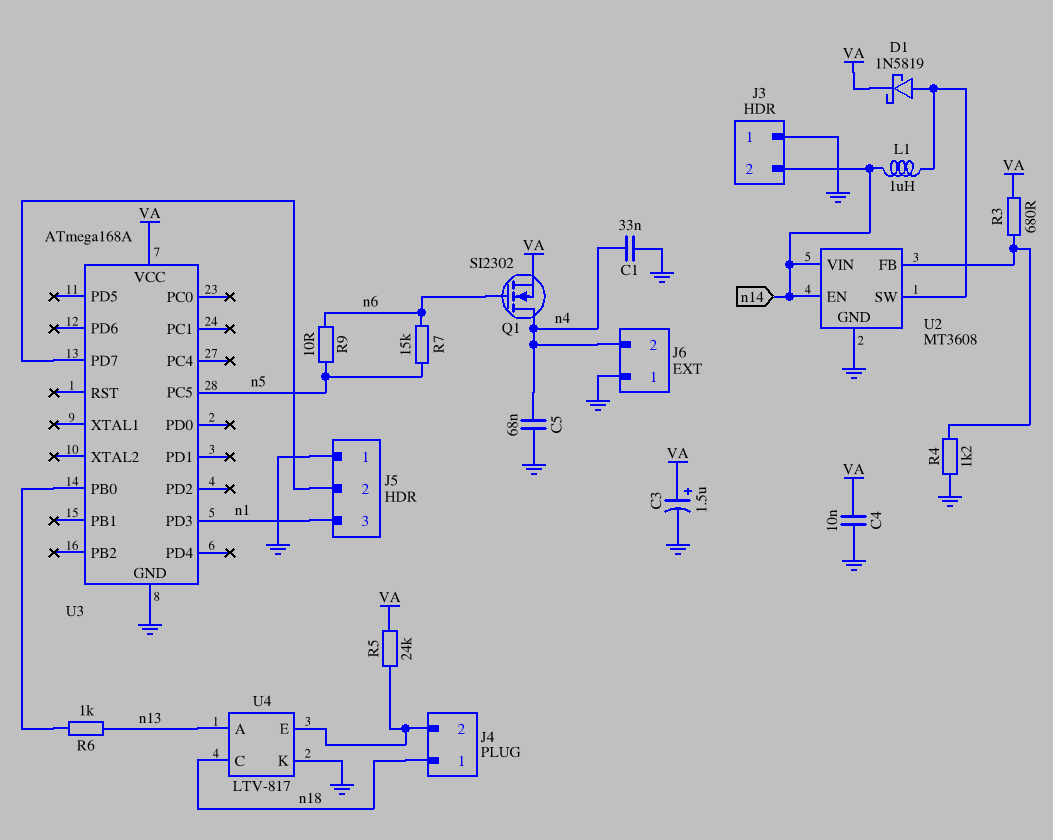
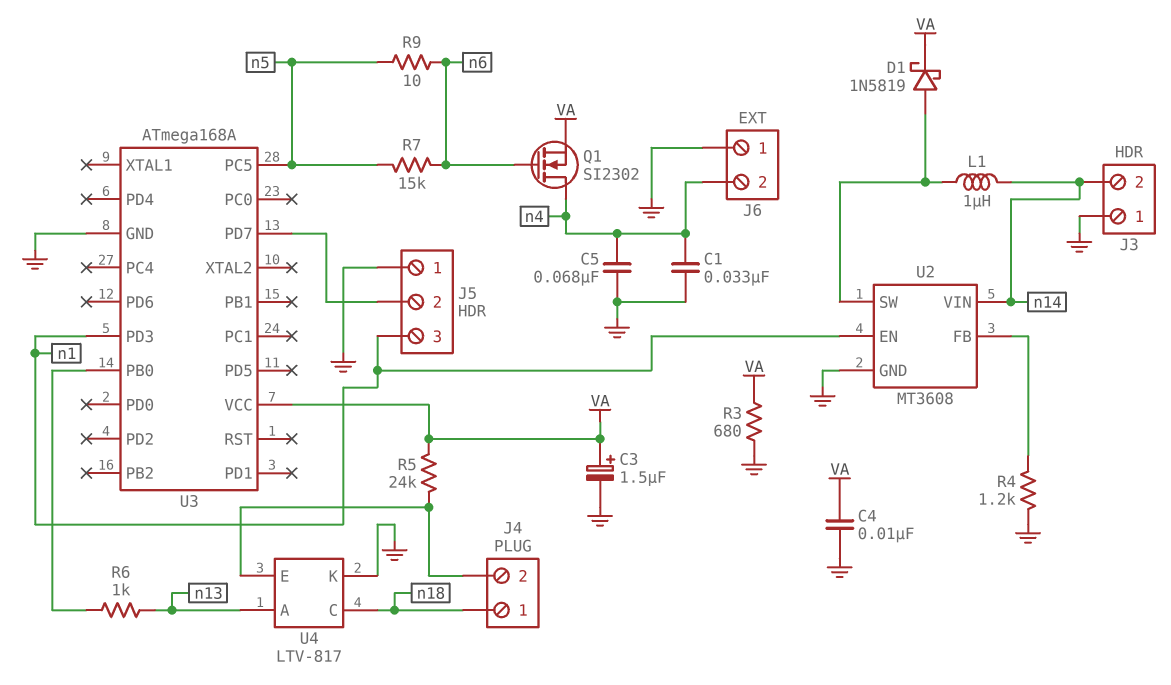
R3: 680 (U2/FB, VA) -> 680 (GND, VA)
U2 pin EN: n14 -> n1

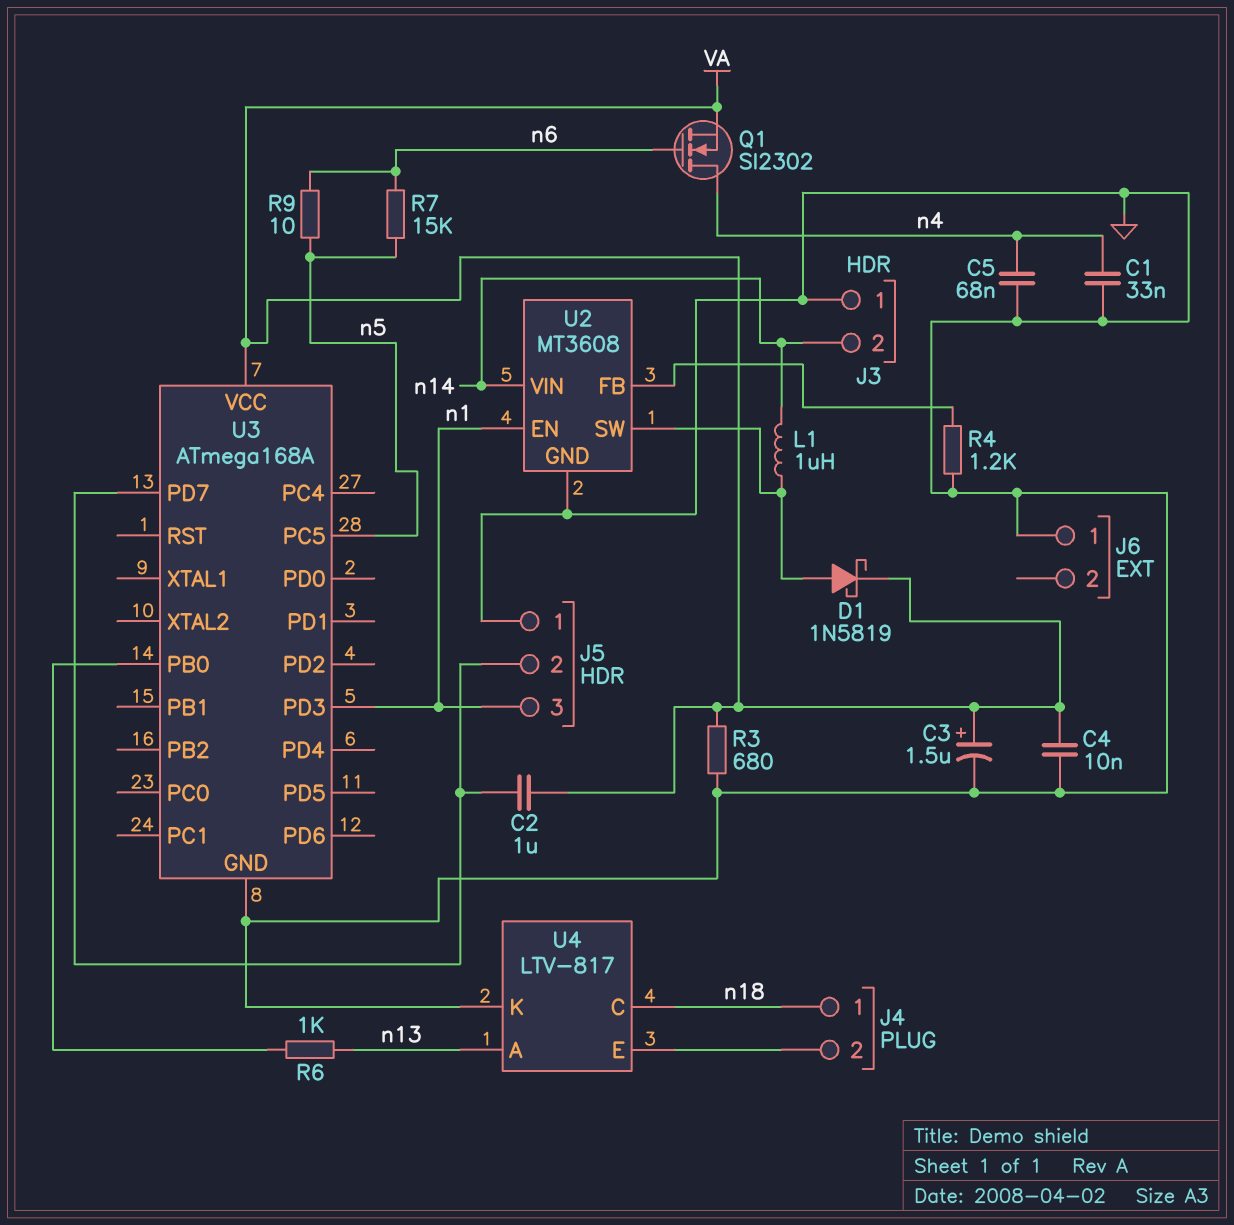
C2: none -> 1uF (J5/2, VA)
J6 pin 2: n4 -> none
R5: 24k (J4/2, VA) -> none

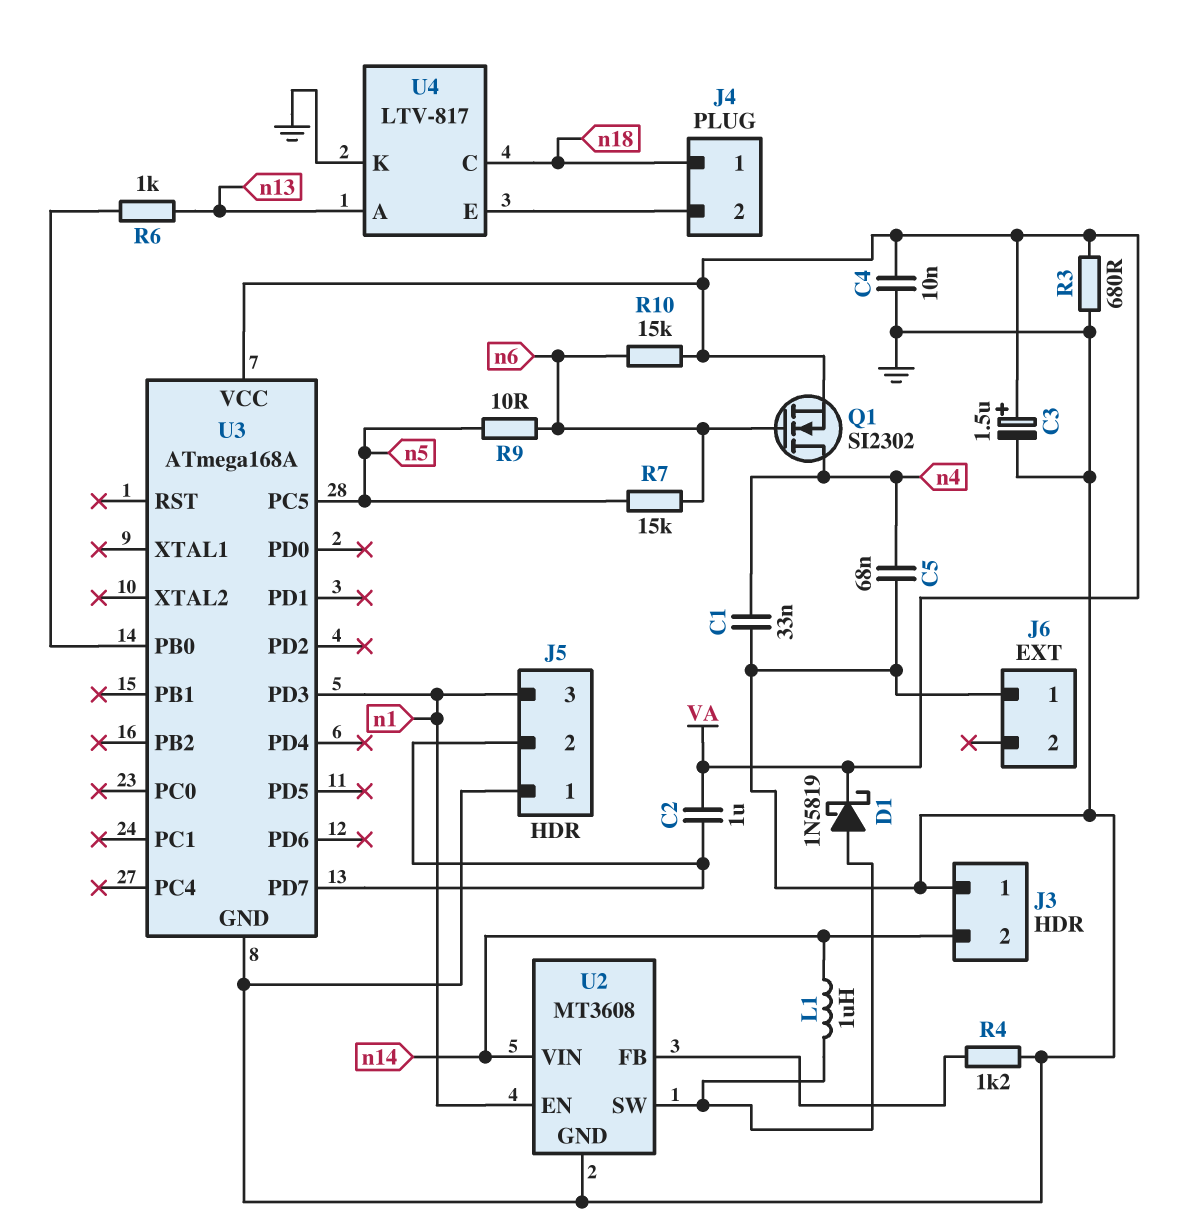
R10: none -> 15k (VA, n6)

